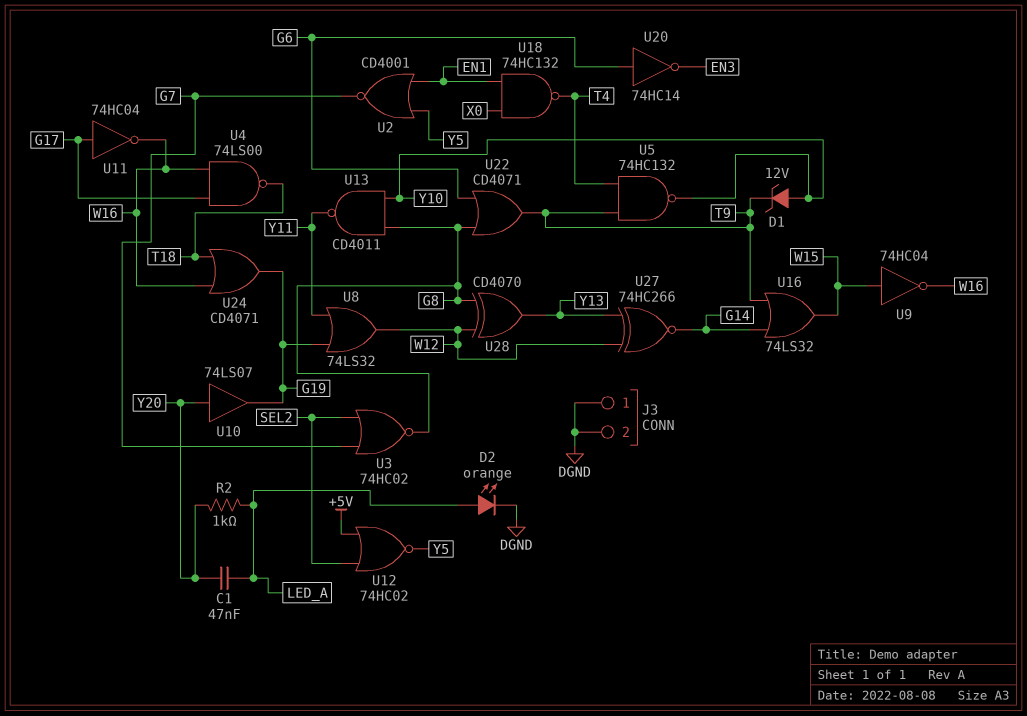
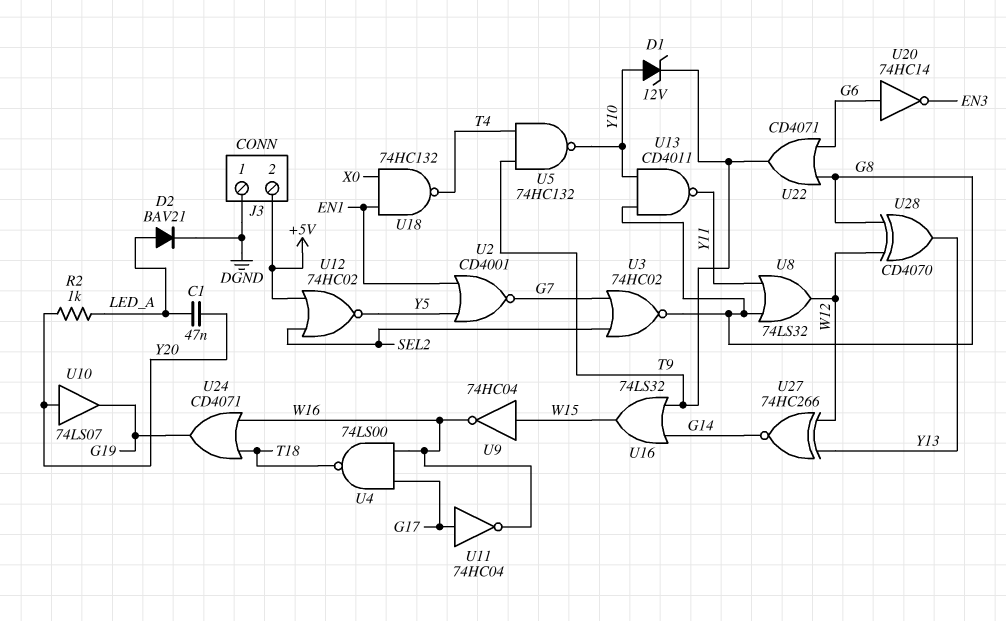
D2: LED orange (A LED_A, K DGND) -> diode BAV21 (A LED_A, K DGND)
J3 pin 2: DGND -> +5V
U8: OR 74LS32 (in G19, in Y11, out W12) -> OR 74LS32 (in G8, in Y11, out W12)

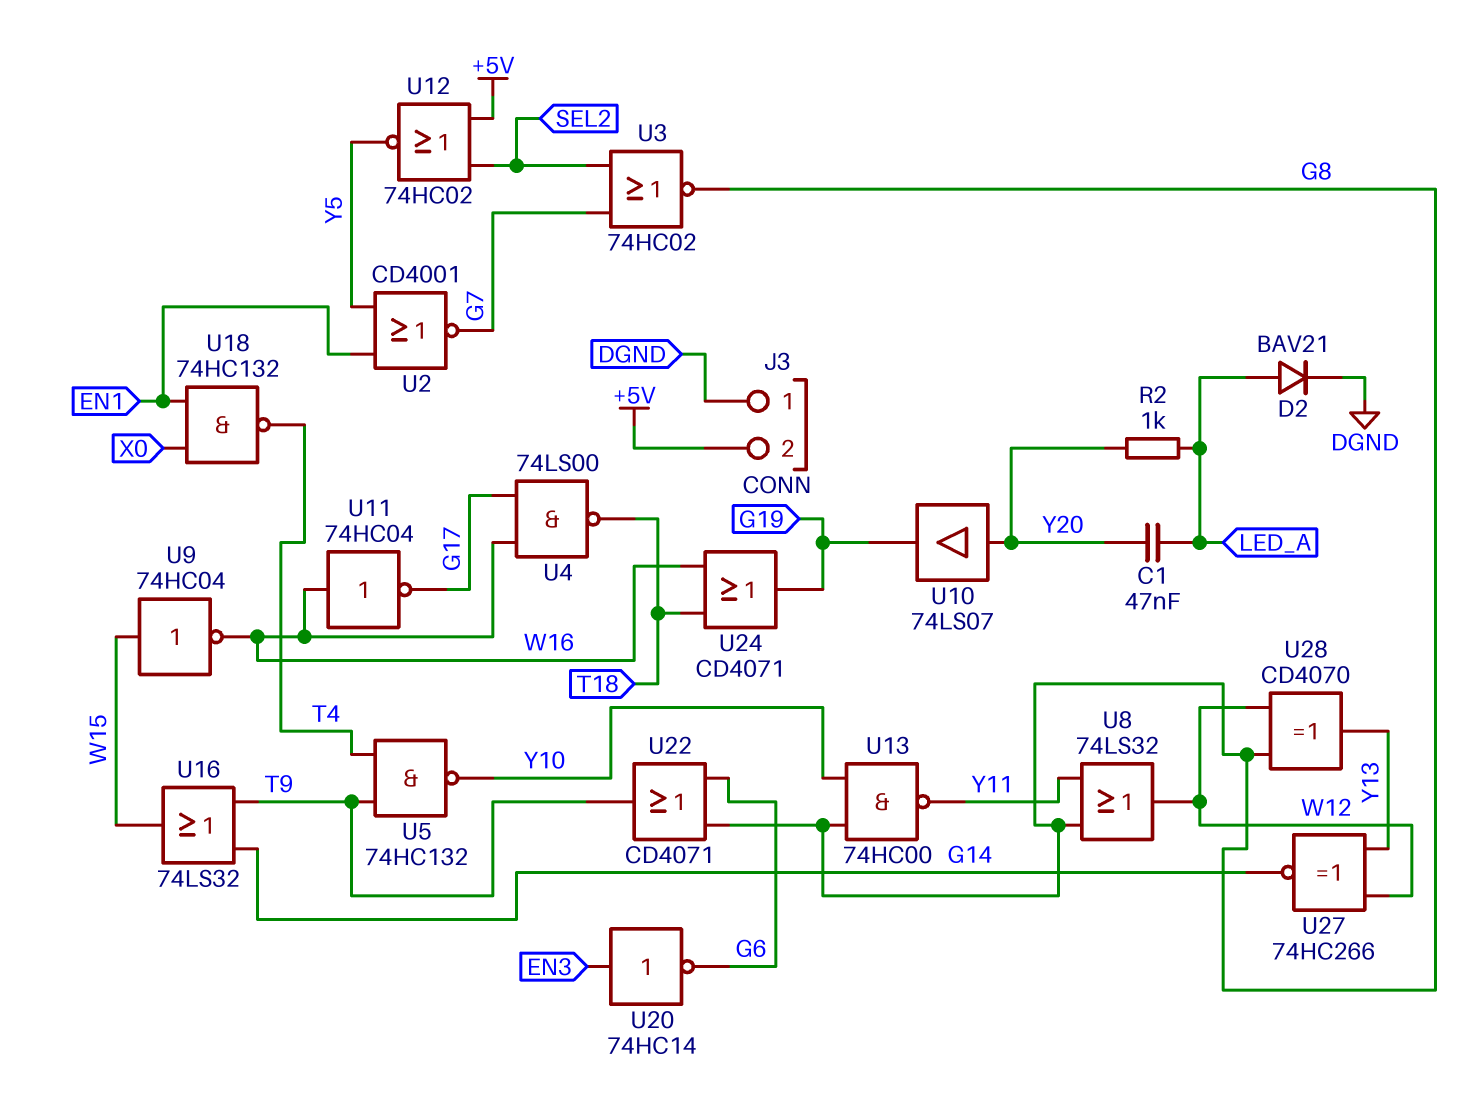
D1: zener 12V (A Y10, K T9) -> none
U11: NOT 74HC04 (in G17, out W16) -> NOT 74HC04 (in W16, out G17)
U13: NAND CD4011 (in G8, in Y10, out Y11) -> NAND 74HC00 (in G8, in Y10, out Y11)
U20: NOT 74HC14 (in G6, out EN3) -> NOT 74HC14 (in EN3, out G6)

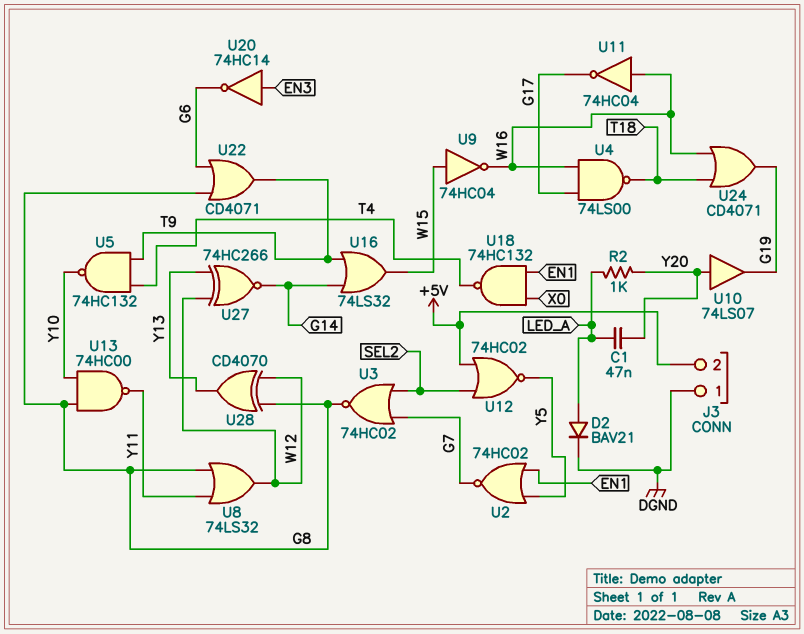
U2: NOR CD4001 (in EN1, in Y5, out G7) -> NOR 74HC02 (in EN1, in Y5, out G7)

